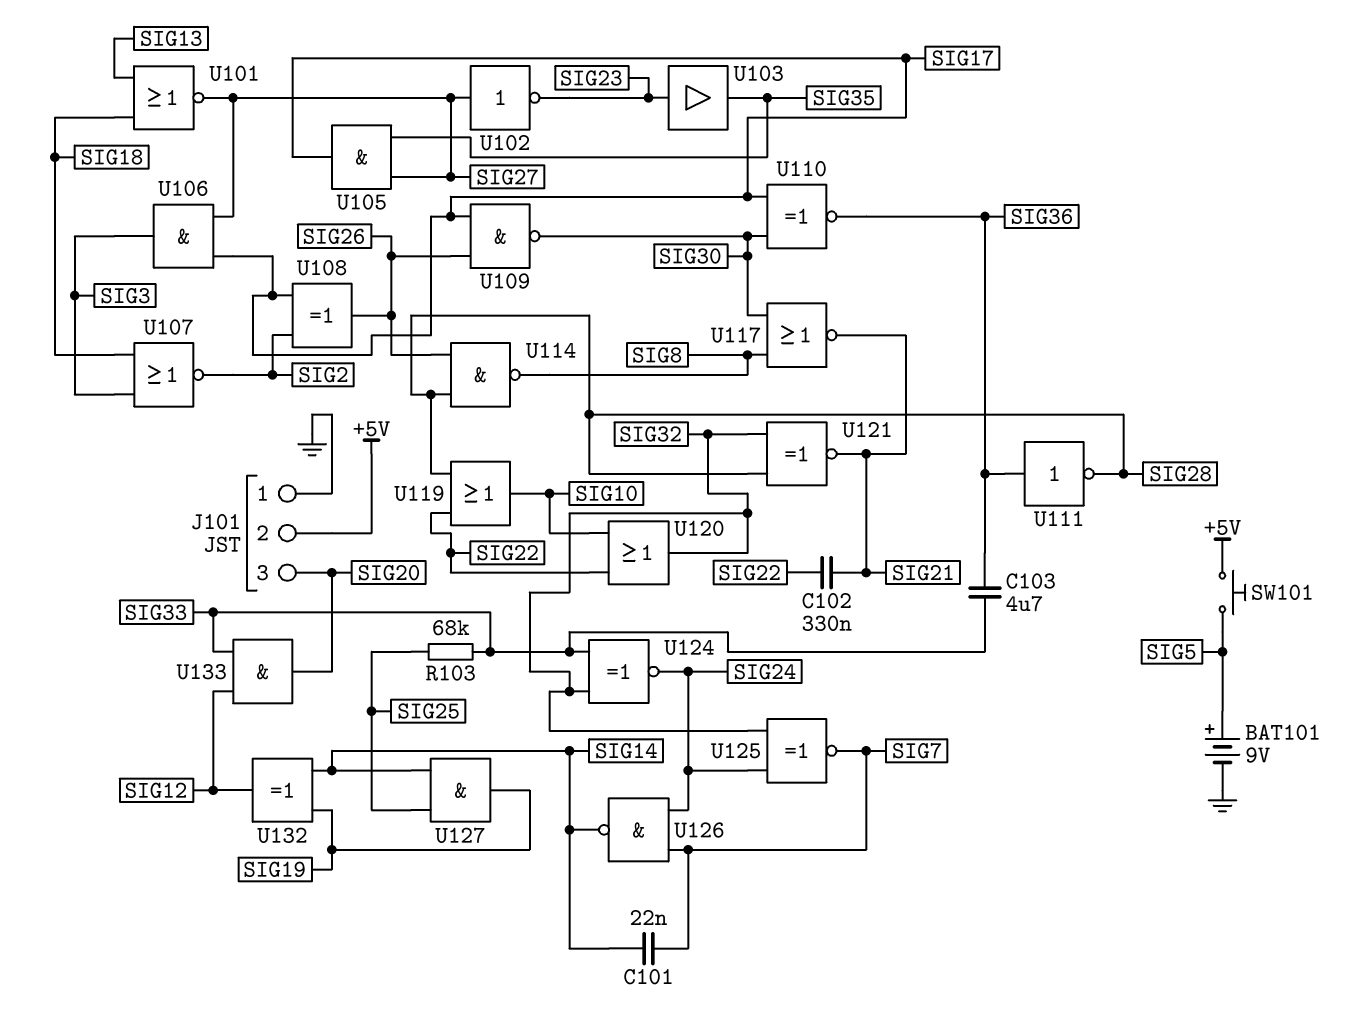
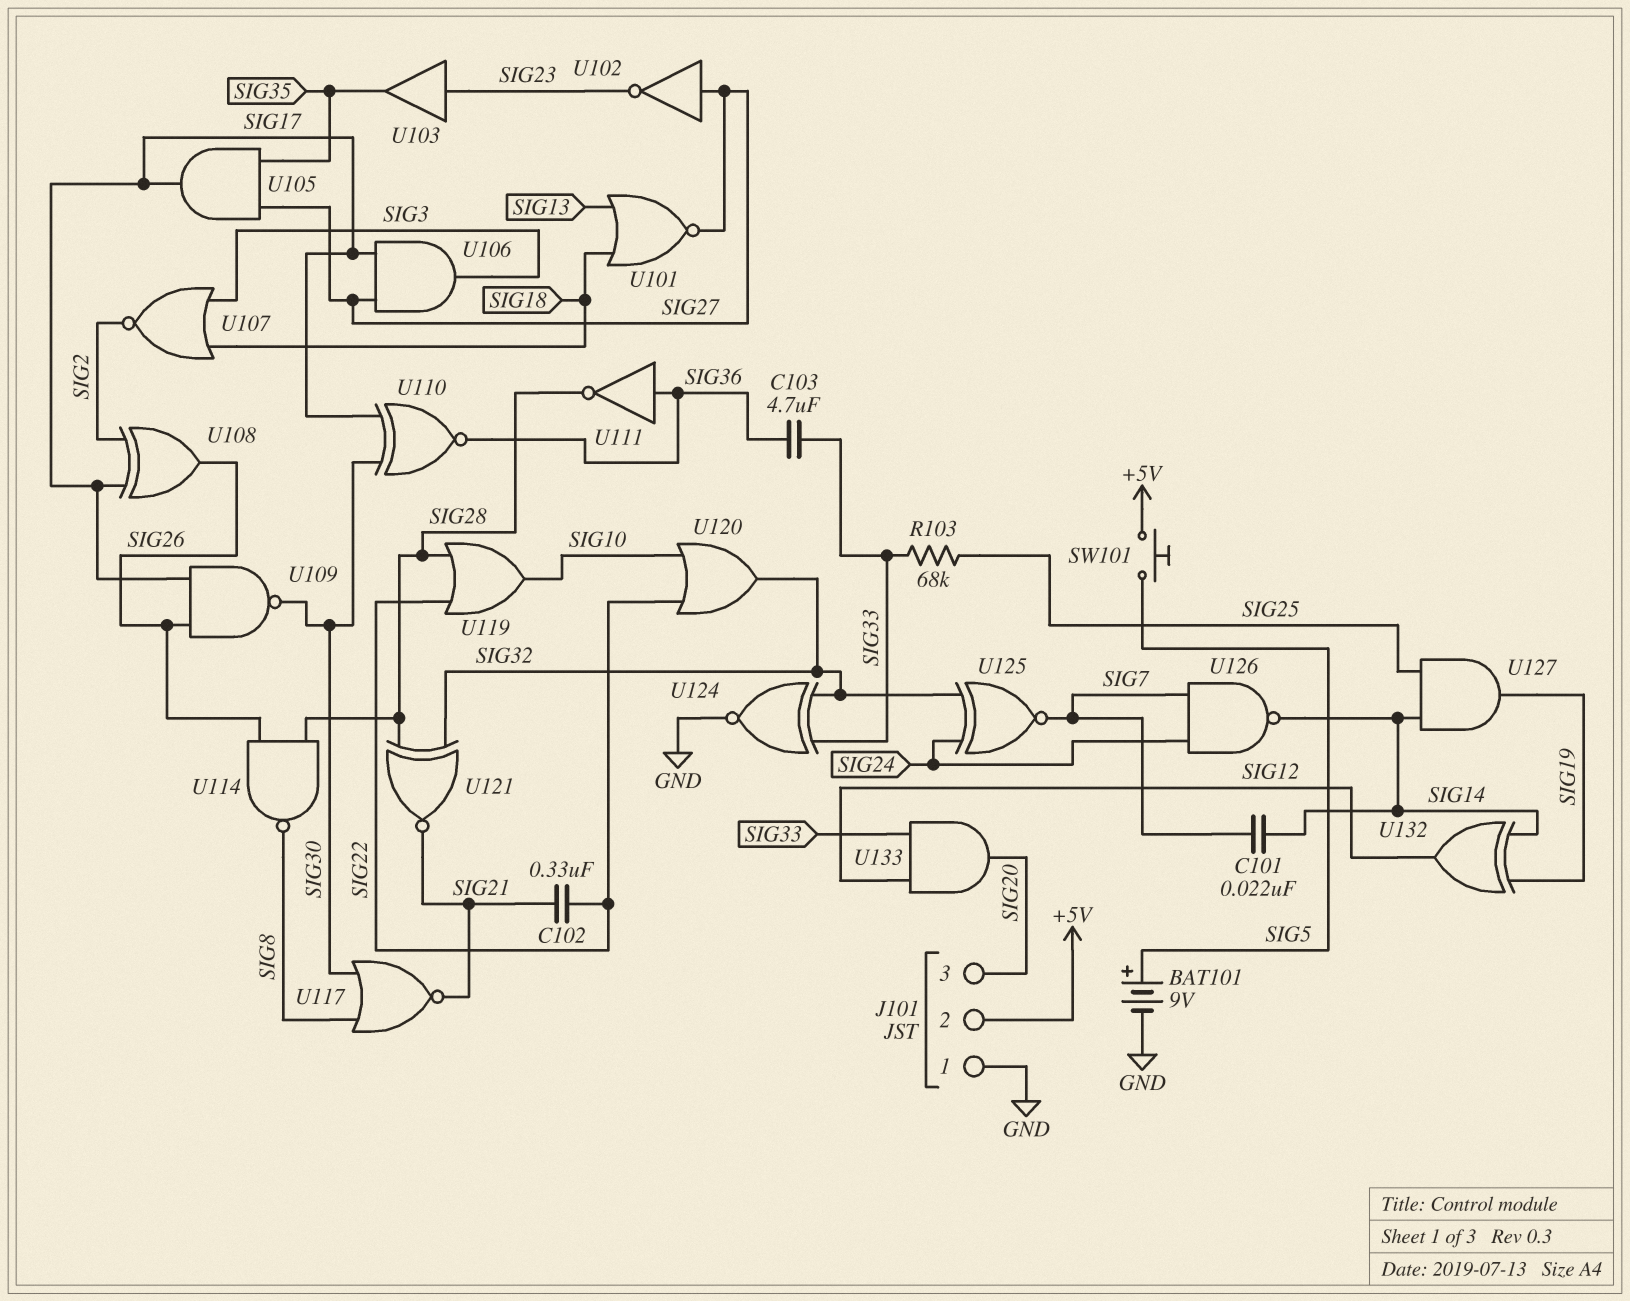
U124: XNOR (in SIG32, in SIG33, out SIG24) -> XNOR (in SIG32, in SIG33, out GND)

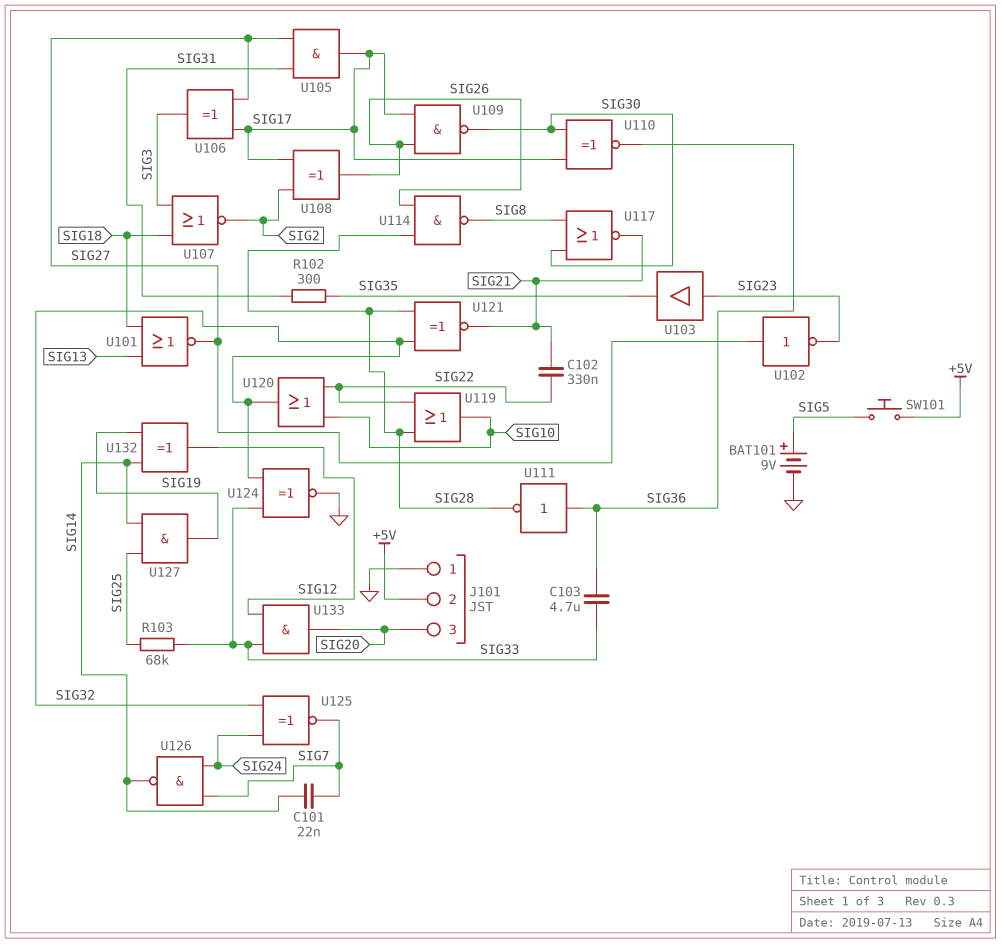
R102: none -> 300 (SIG31, SIG35)
U105: AND (in SIG27, in SIG35, out SIG17) -> AND (in SIG27, in SIG31, out SIG17)
U106: AND (in SIG17, in SIG27, out SIG3) -> XOR (in SIG17, in SIG27, out SIG3)

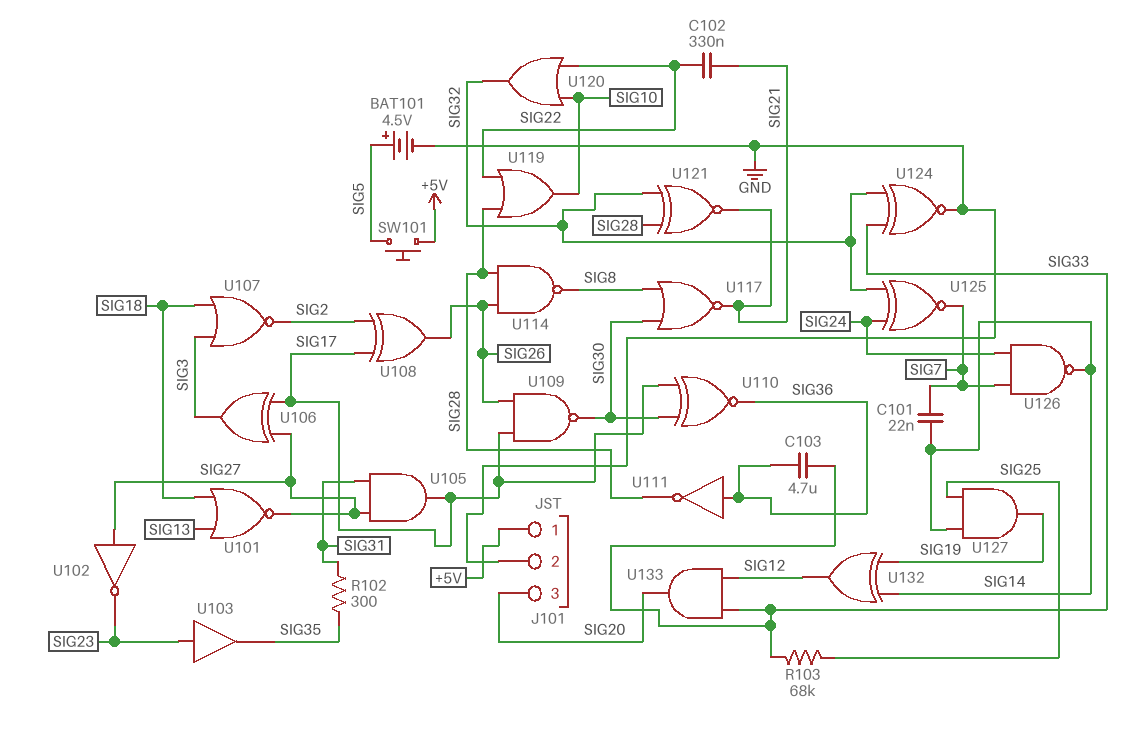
BAT101: 9V (plus SIG5, minus GND) -> 4.5V (plus SIG5, minus GND)
J101 pin 1: GND -> +5V
J101 pin 2: +5V -> GND

